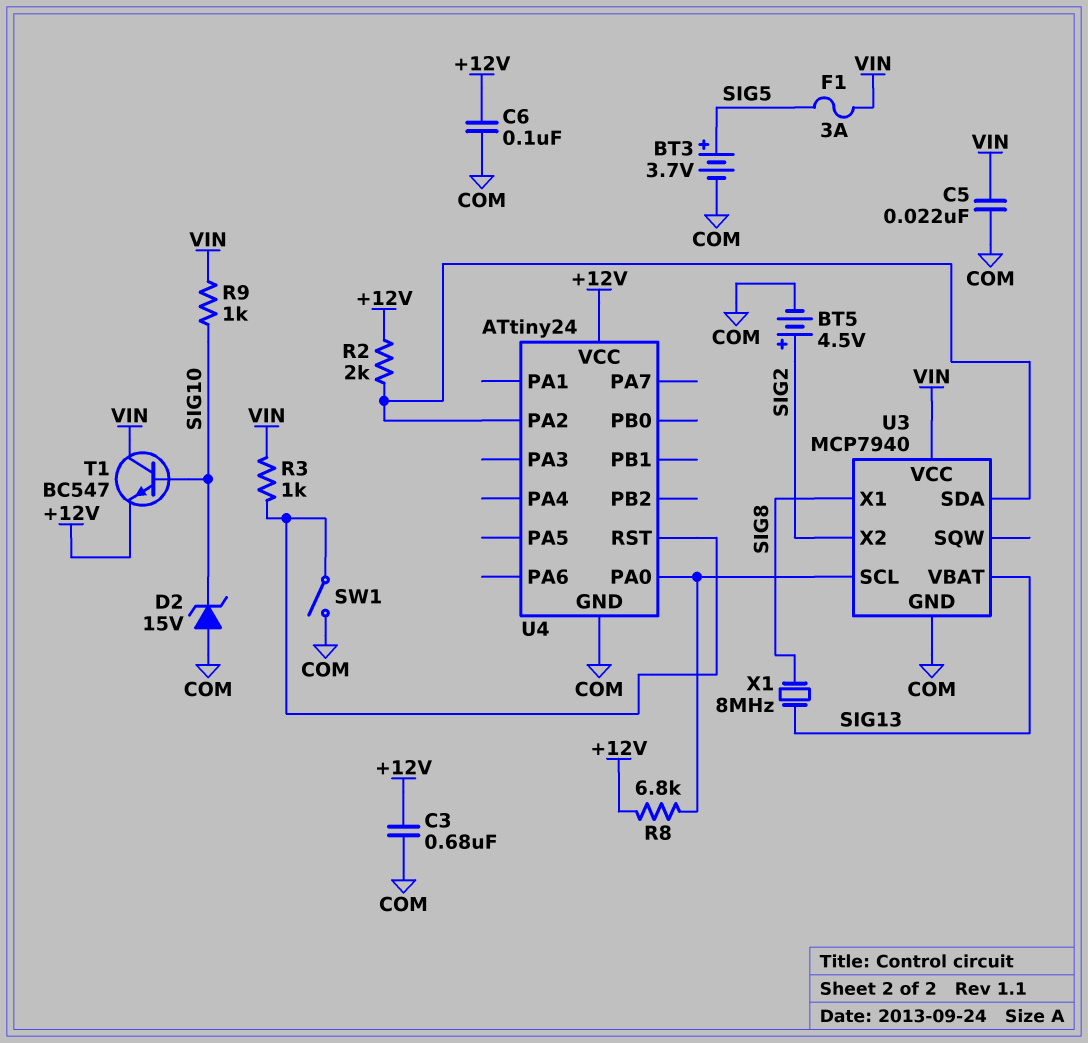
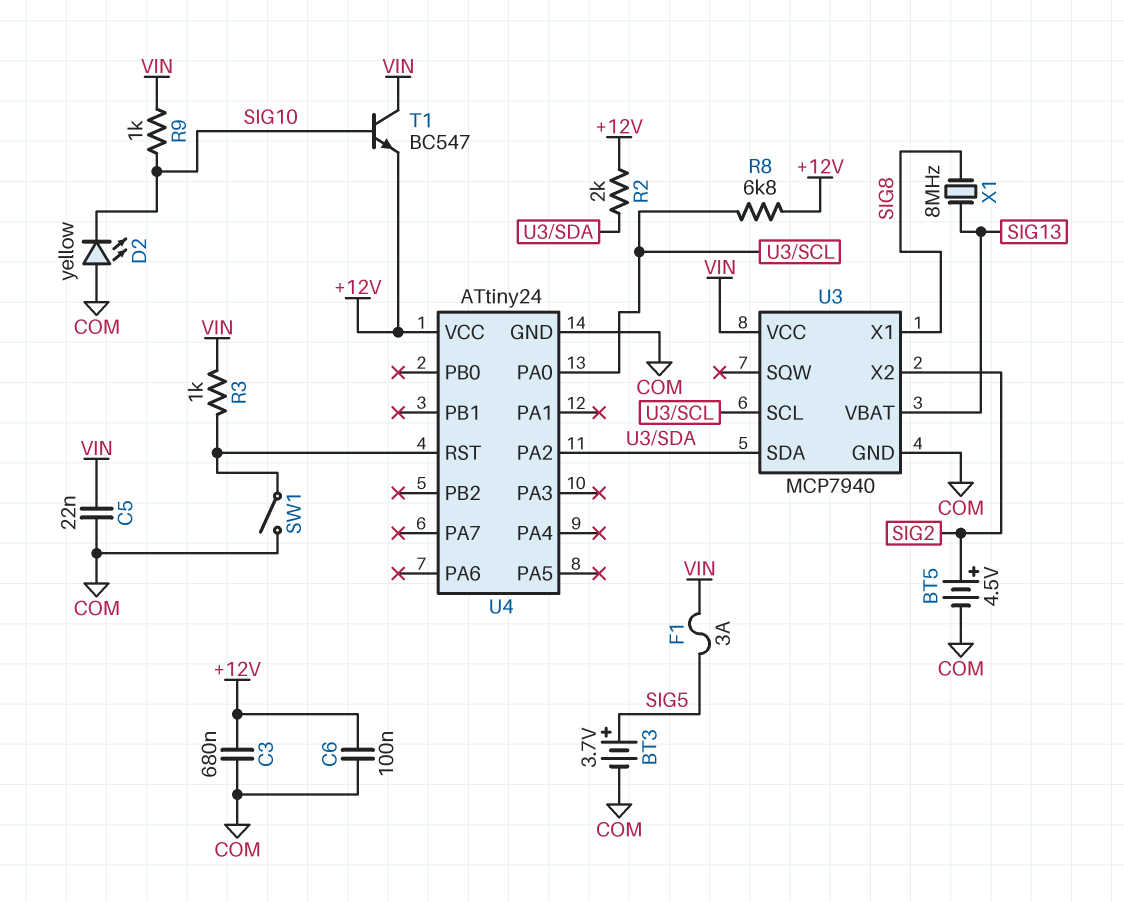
D2: zener 15V (A COM, K SIG10) -> LED yellow (A COM, K SIG10)

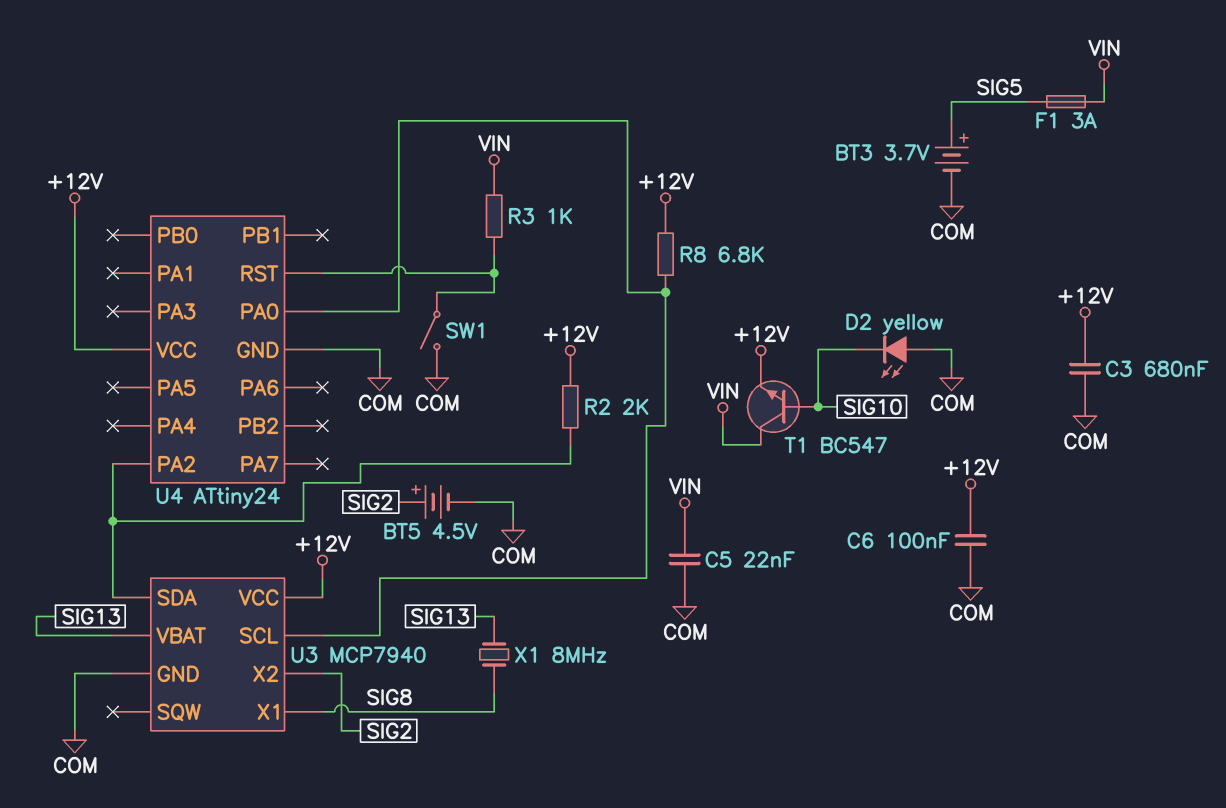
R9: 1k (SIG10, VIN) -> none
U3 pin VCC: VIN -> +12V

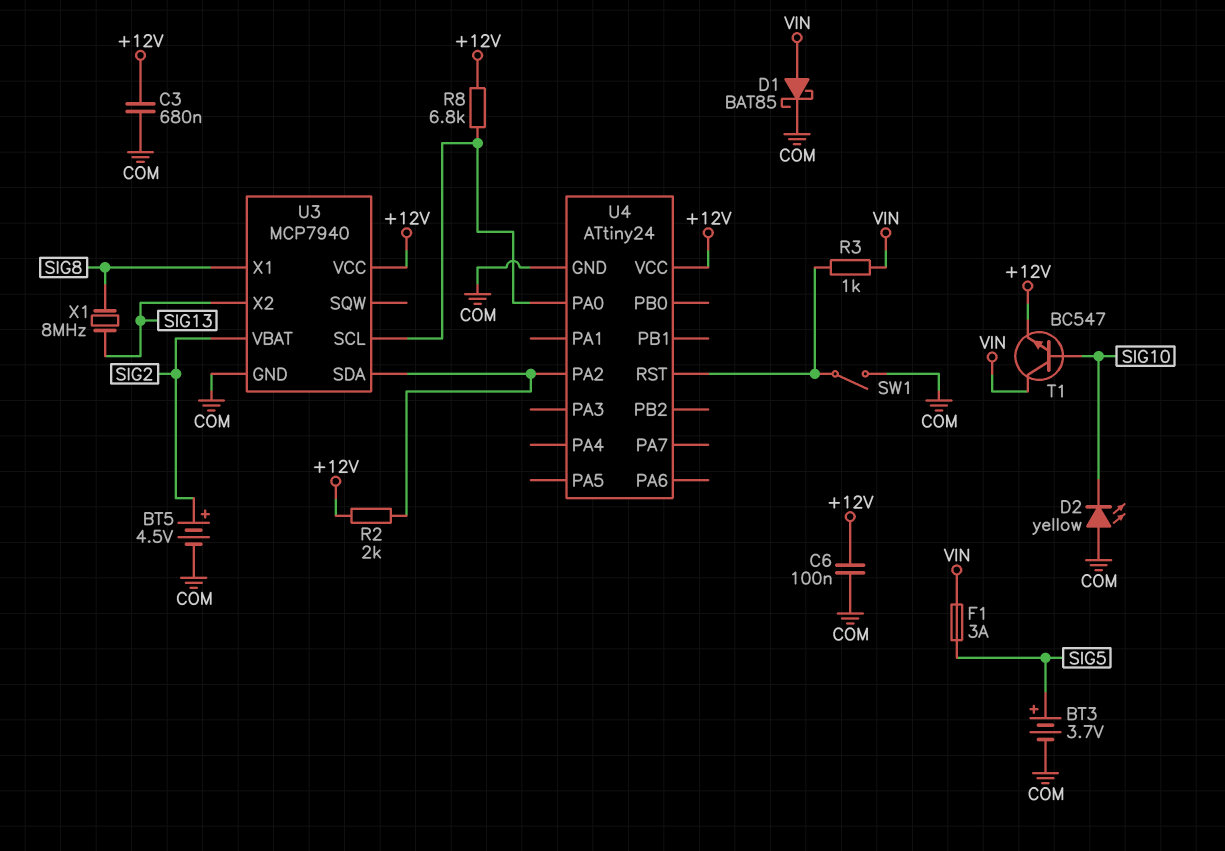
C5: 22nF (COM, VIN) -> none
D1: none -> schottky BAT85 (A VIN, K COM)
U3 pin VBAT: SIG13 -> SIG2
U3 pin X2: SIG2 -> SIG13

